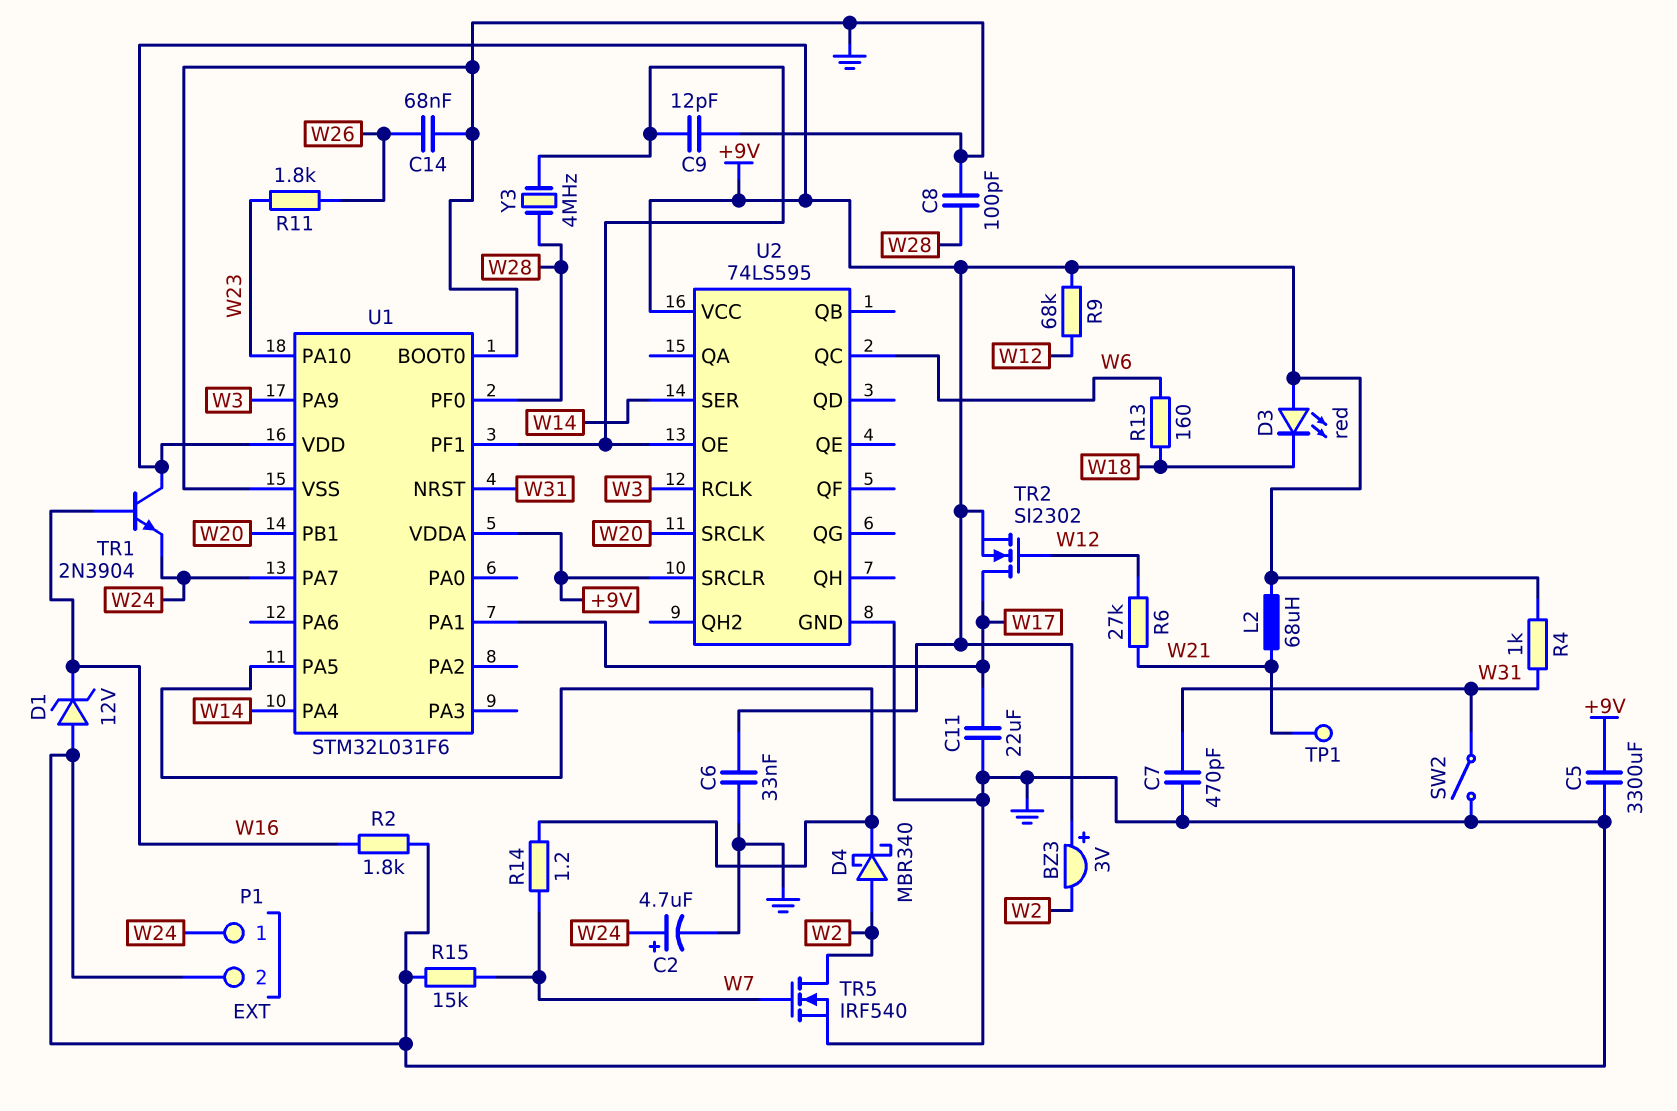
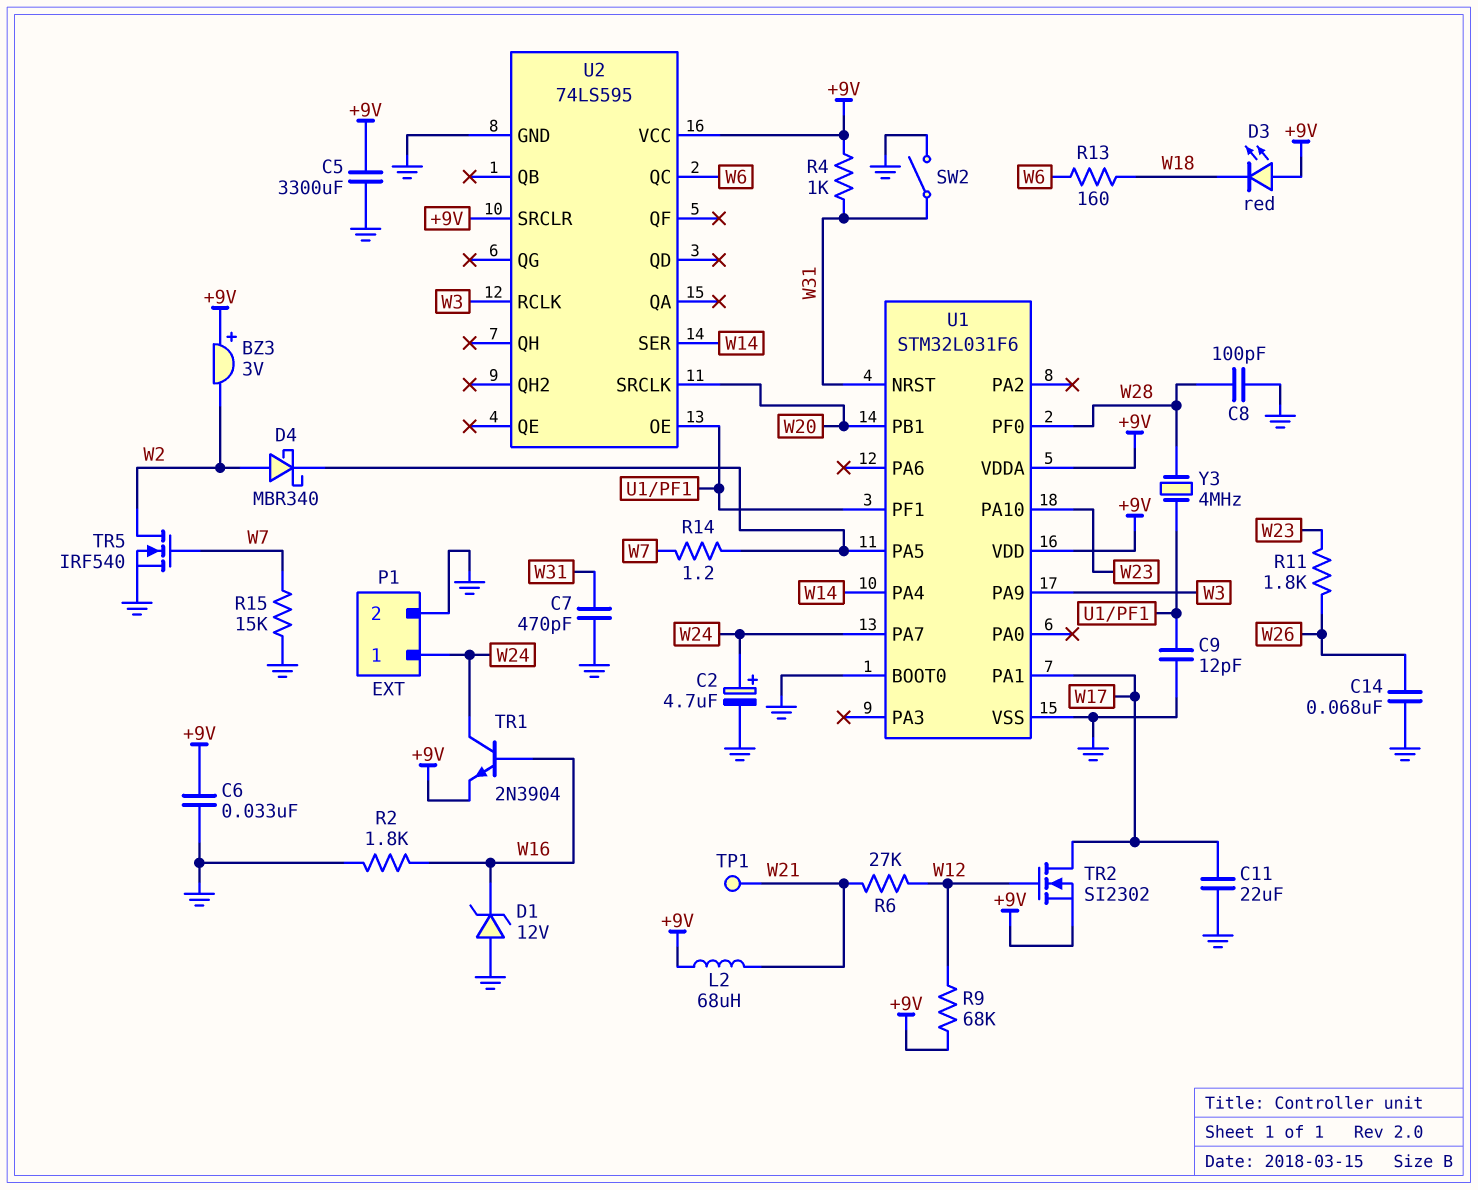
TR1: NPN 2N3904 (B W16, C +9V, E W24) -> NPN 2N3904 (B W16, C W24, E +9V)

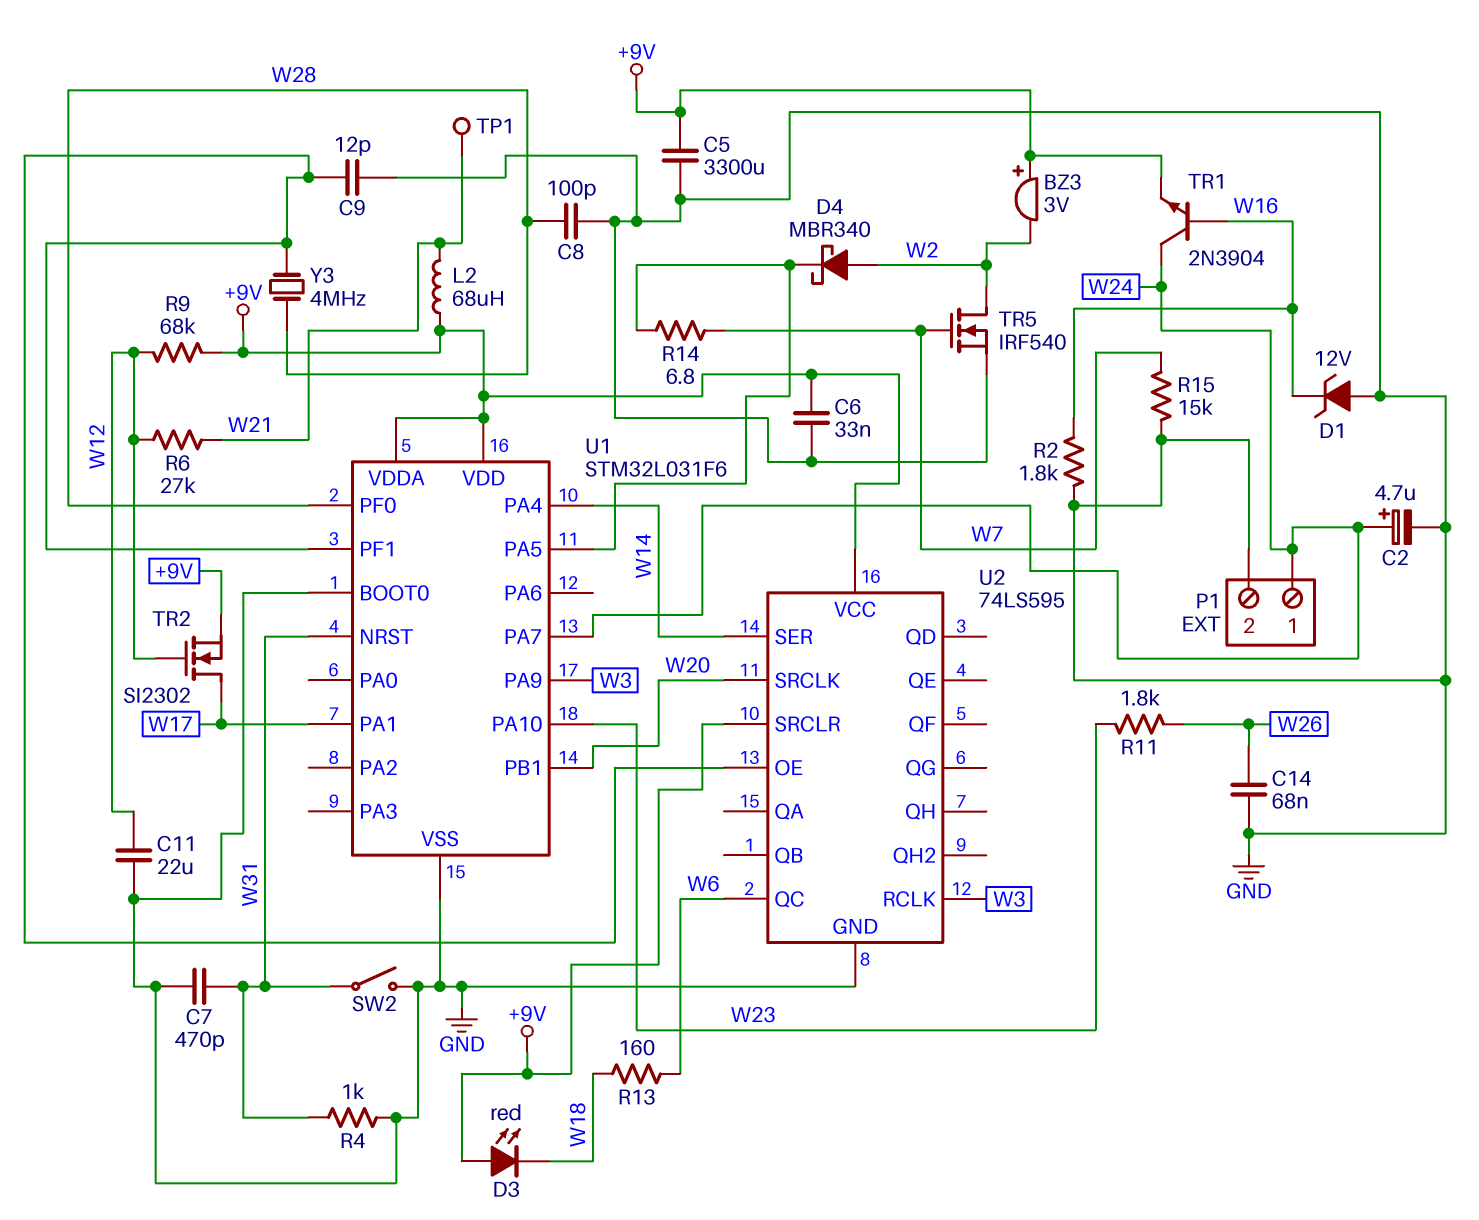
C11: 22uF (GND, W17) -> 22uF (GND, W12)
R4: 1k (+9V, W31) -> 1k (GND, W31)
R14: 1.2 (U1/PA5, W7) -> 6.8 (U1/PA5, W7)

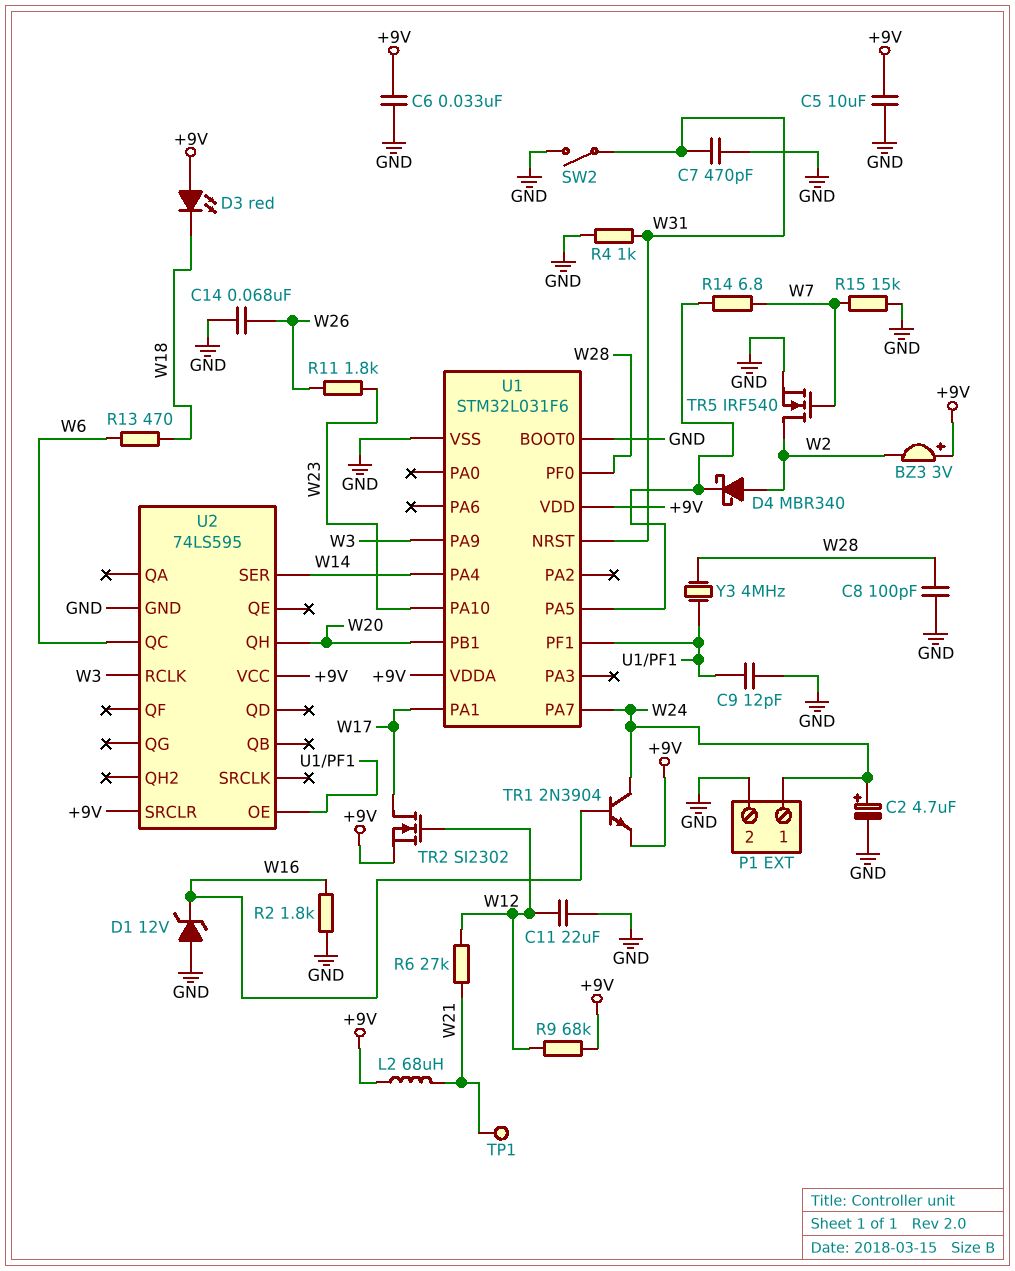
C5: 3300uF (+9V, GND) -> 10uF (+9V, GND)
R13: 160 (W6, W18) -> 470 (W6, W18)
U2 pin QH: none -> W20
U2 pin SRCLK: W20 -> none

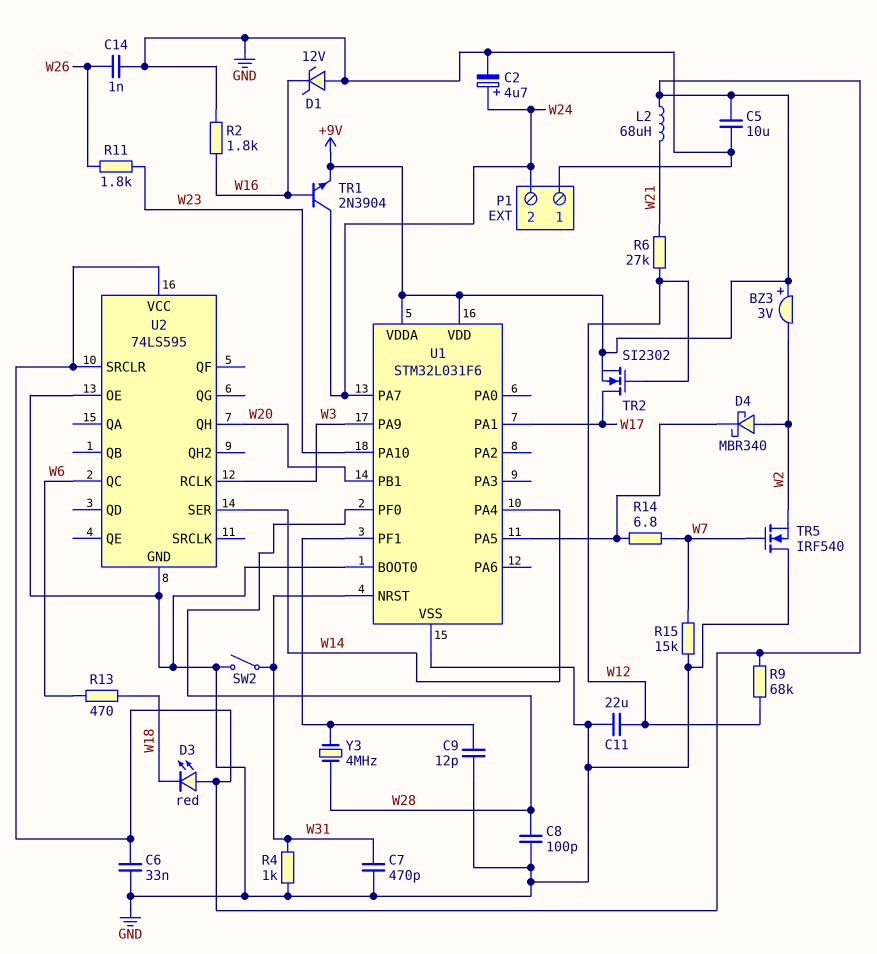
C14: 68nF (GND, W26) -> 1nF (GND, W26)
P1 pin 1: W24 -> GND
P1 pin 2: GND -> W24
TP1: test point (W21) -> none
TR5: NMOS IRF540 (G W7, D W2, S GND) -> NMOS IRF540 (G W7, D GND, S W2)
U2 pin OE: U1/PF1 -> GND

